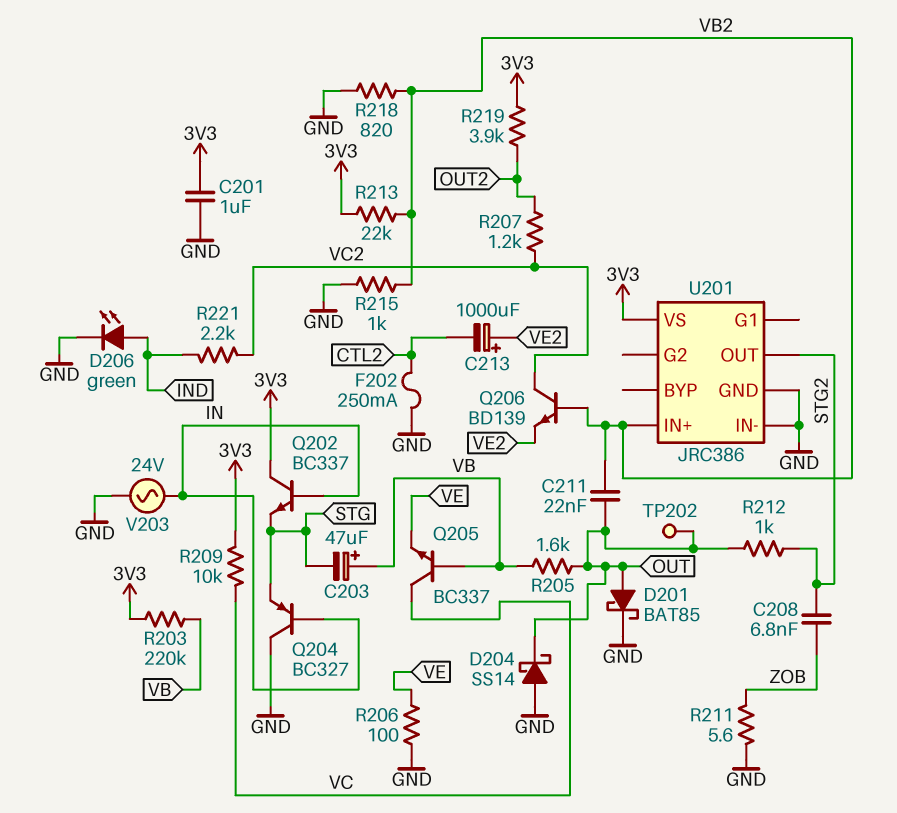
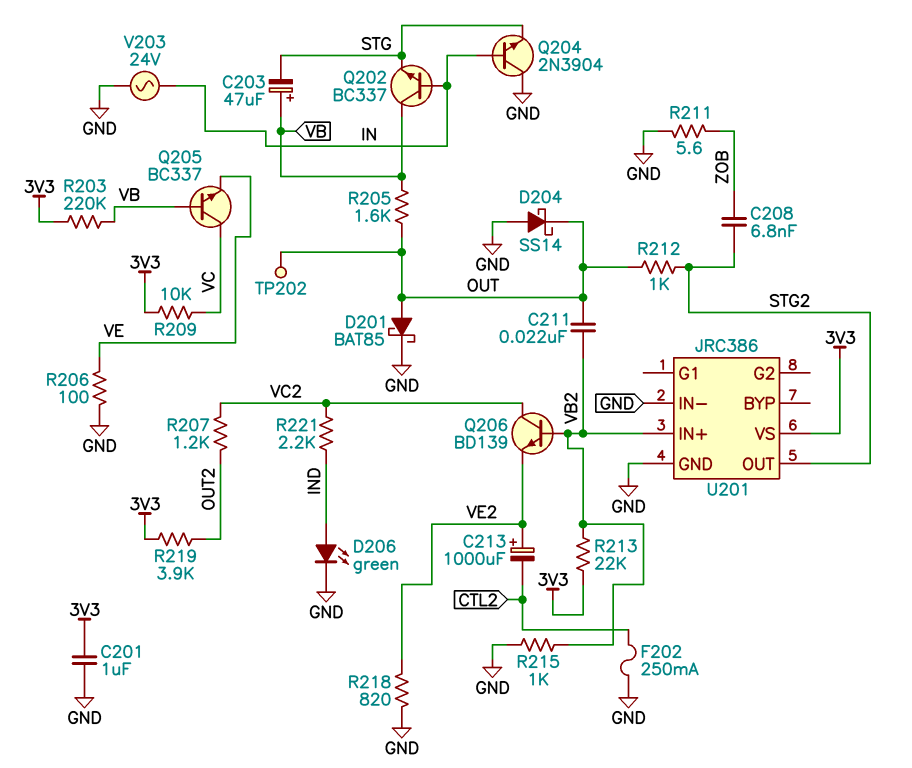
Q202: NPN BC337 (B IN, C 3V3, E STG) -> NPN BC337 (B IN, C VB, E STG)
Q204: PNP BC327 (B IN, C GND, E STG) -> NPN 2N3904 (B IN, C GND, E STG)
R218: 820 (GND, VB2) -> 820 (GND, VE2)

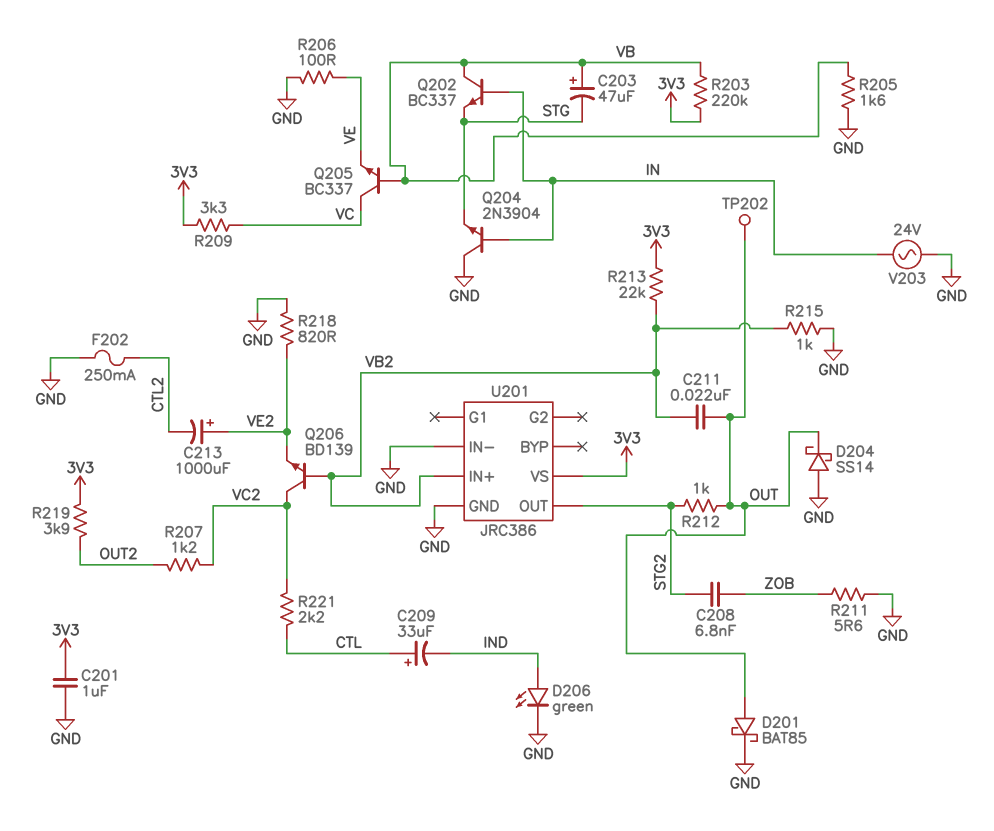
C209: none -> 33uF (plus CTL, minus IND)
R205: 1.6k (OUT, VB) -> 1.6k (GND, VB)
R209: 10k (3V3, VC) -> 3.3k (3V3, VC)
R221: 2.2k (IND, VC2) -> 2.2k (CTL, VC2)

